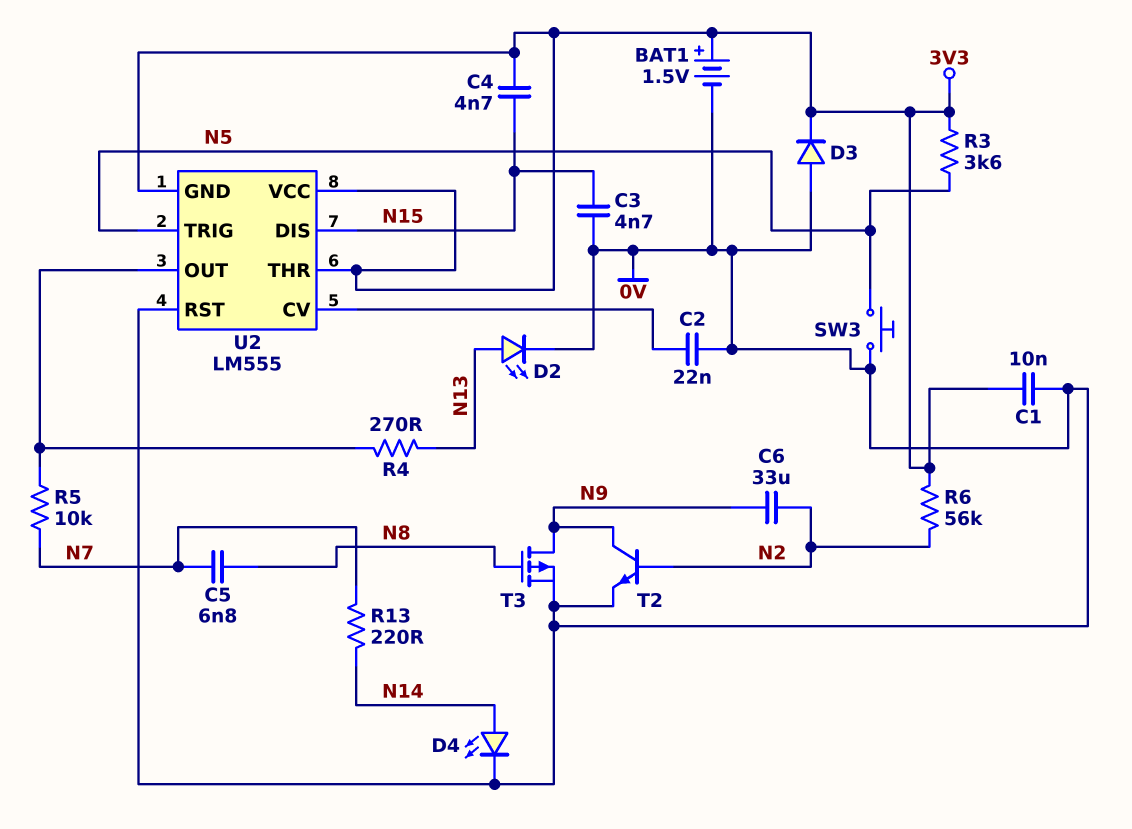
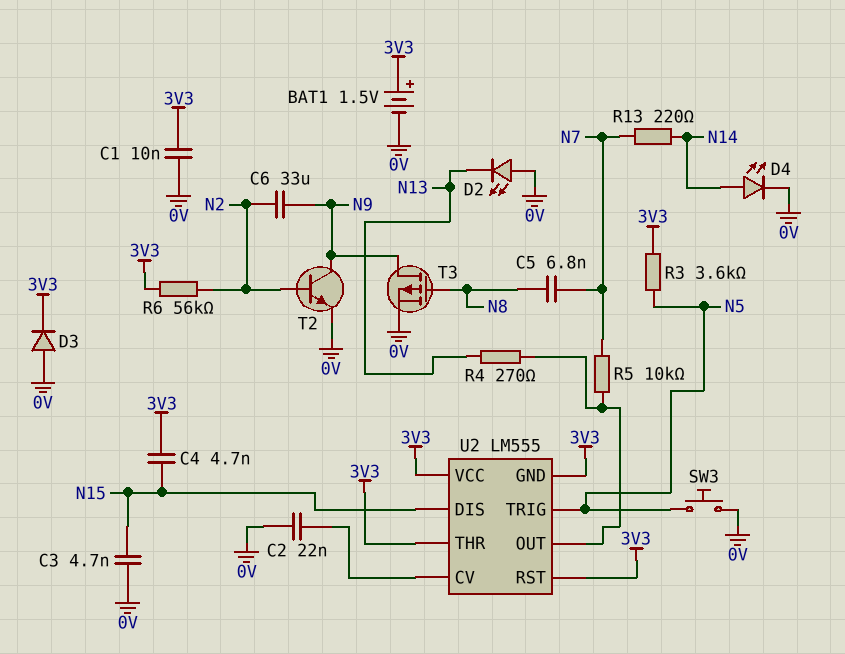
D2: LED (A N13, K 0V) -> LED (A 0V, K N13)
U2 pin RST: 0V -> 3V3

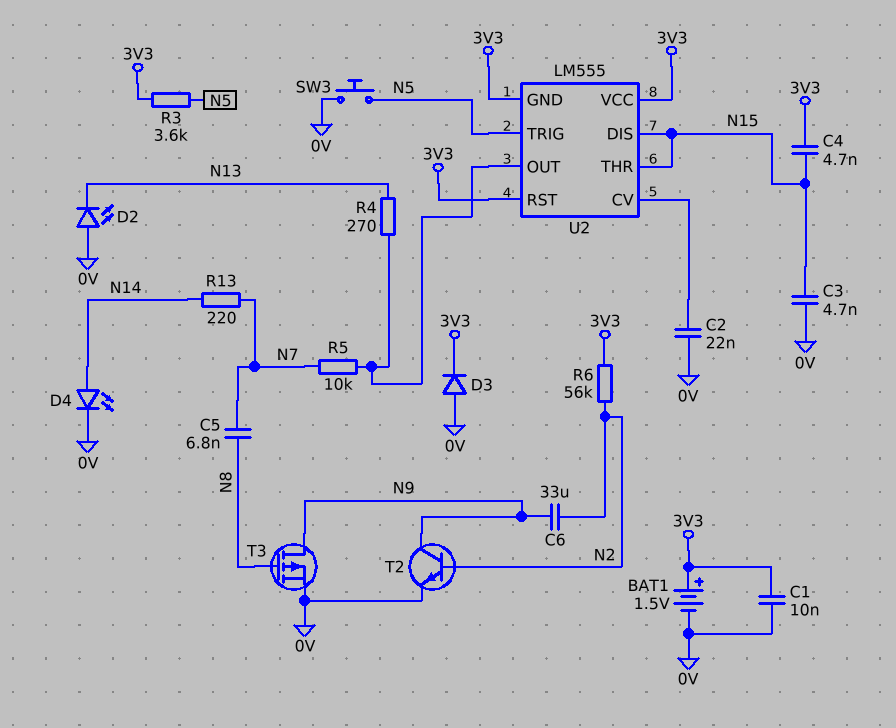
U2 pin THR: 3V3 -> N15

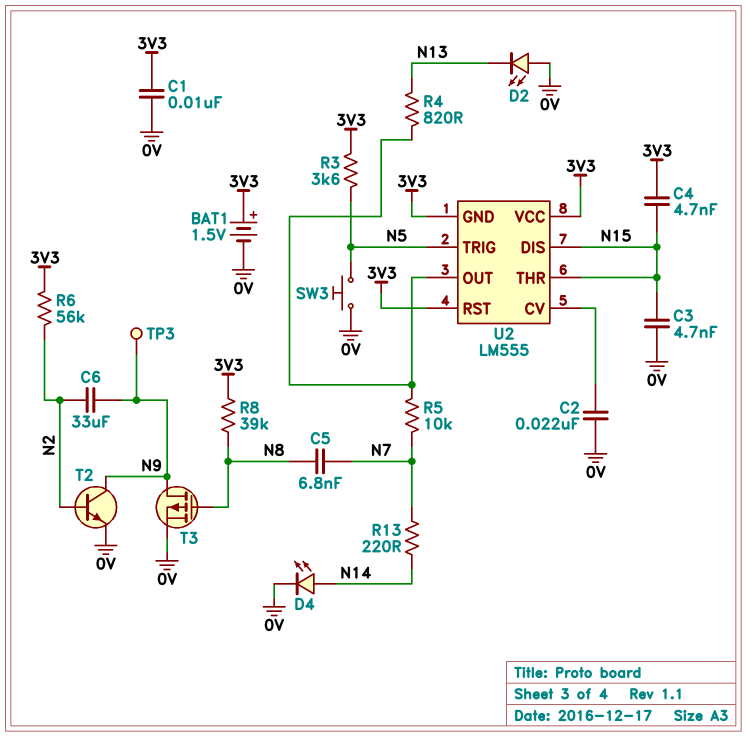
D3: diode (A 0V, K 3V3) -> none
R4: 270 (N13, U2/OUT) -> 820 (N13, U2/OUT)
R8: none -> 39k (3V3, N8)
TP3: none -> test point (N9)

